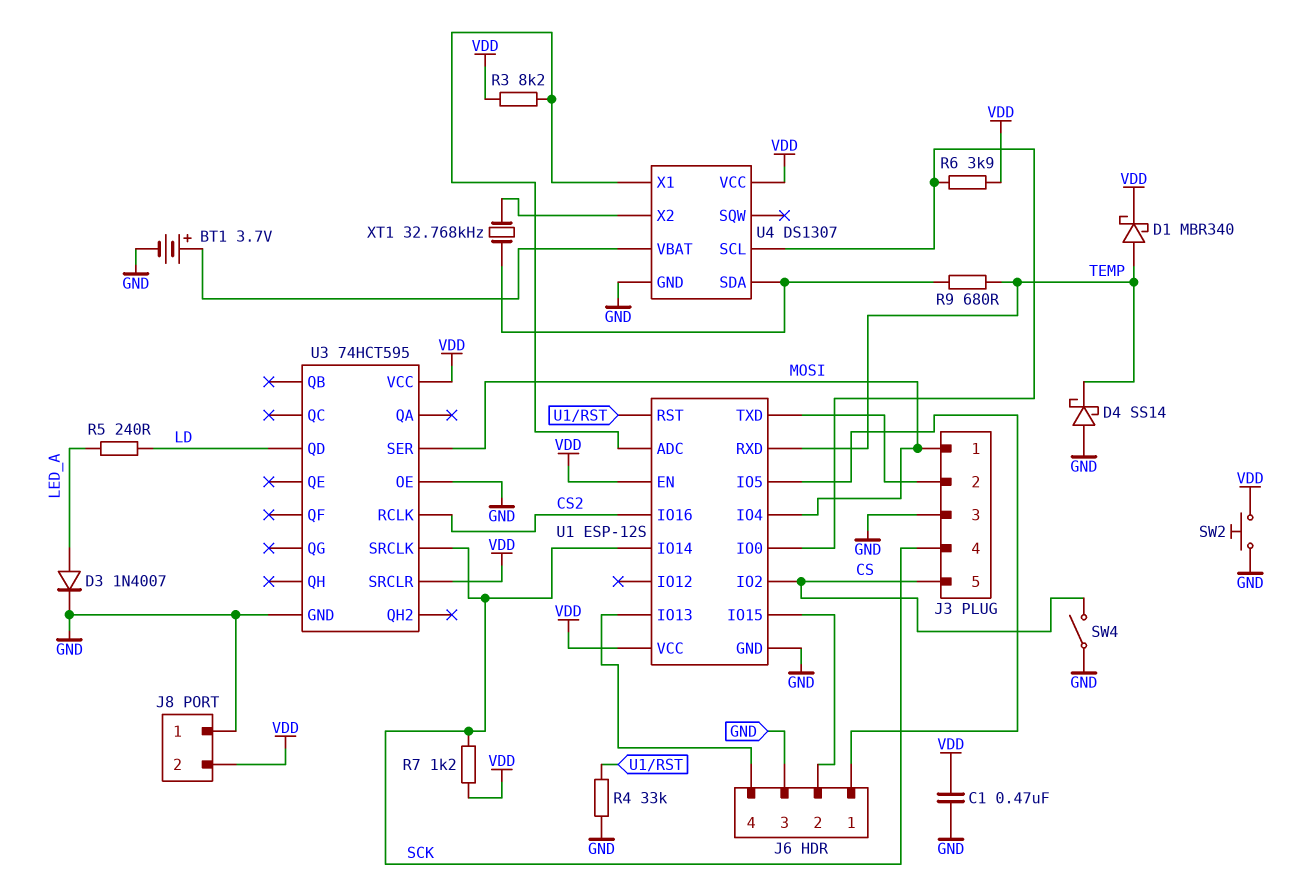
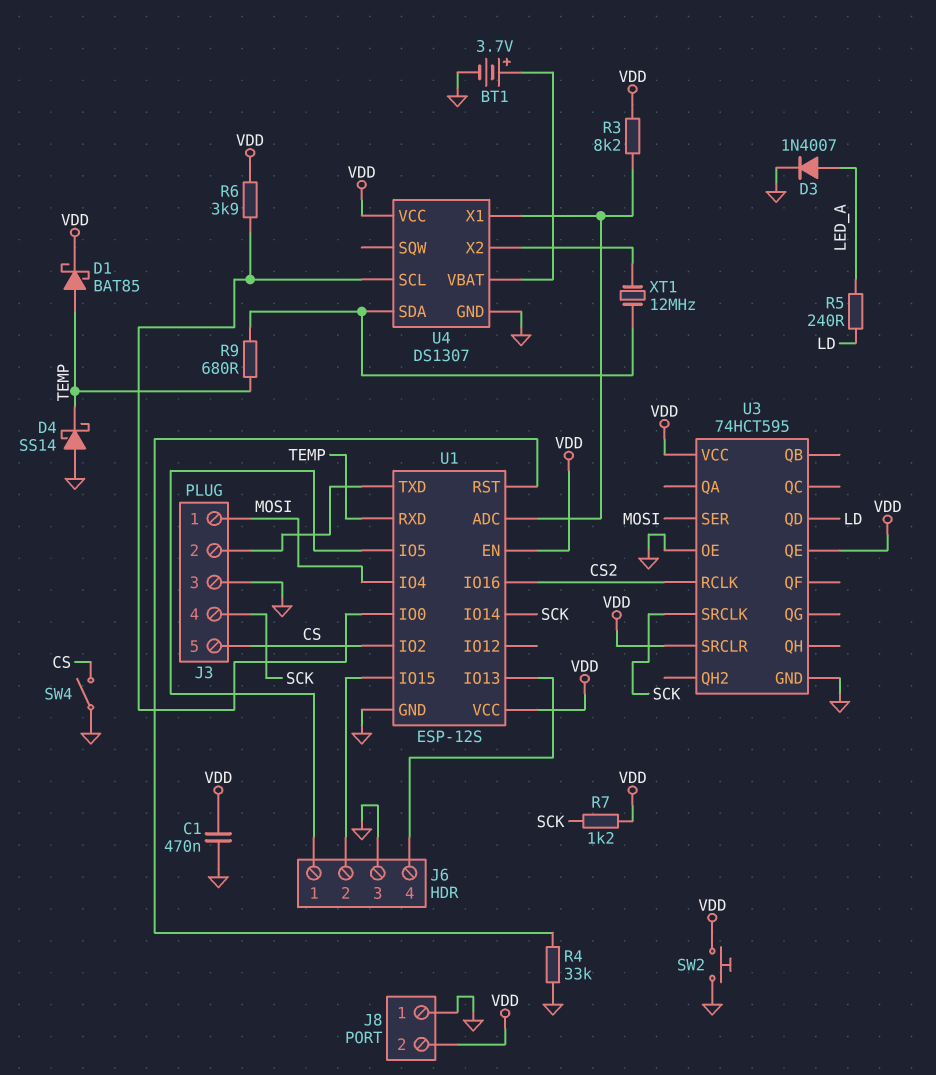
D1: schottky MBR340 (A TEMP, K VDD) -> schottky BAT85 (A TEMP, K VDD)
U3 pin QE: none -> VDD
XT1: 32.768kHz (U4/SDA, U4/X2) -> 12MHz (U4/SDA, U4/X2)

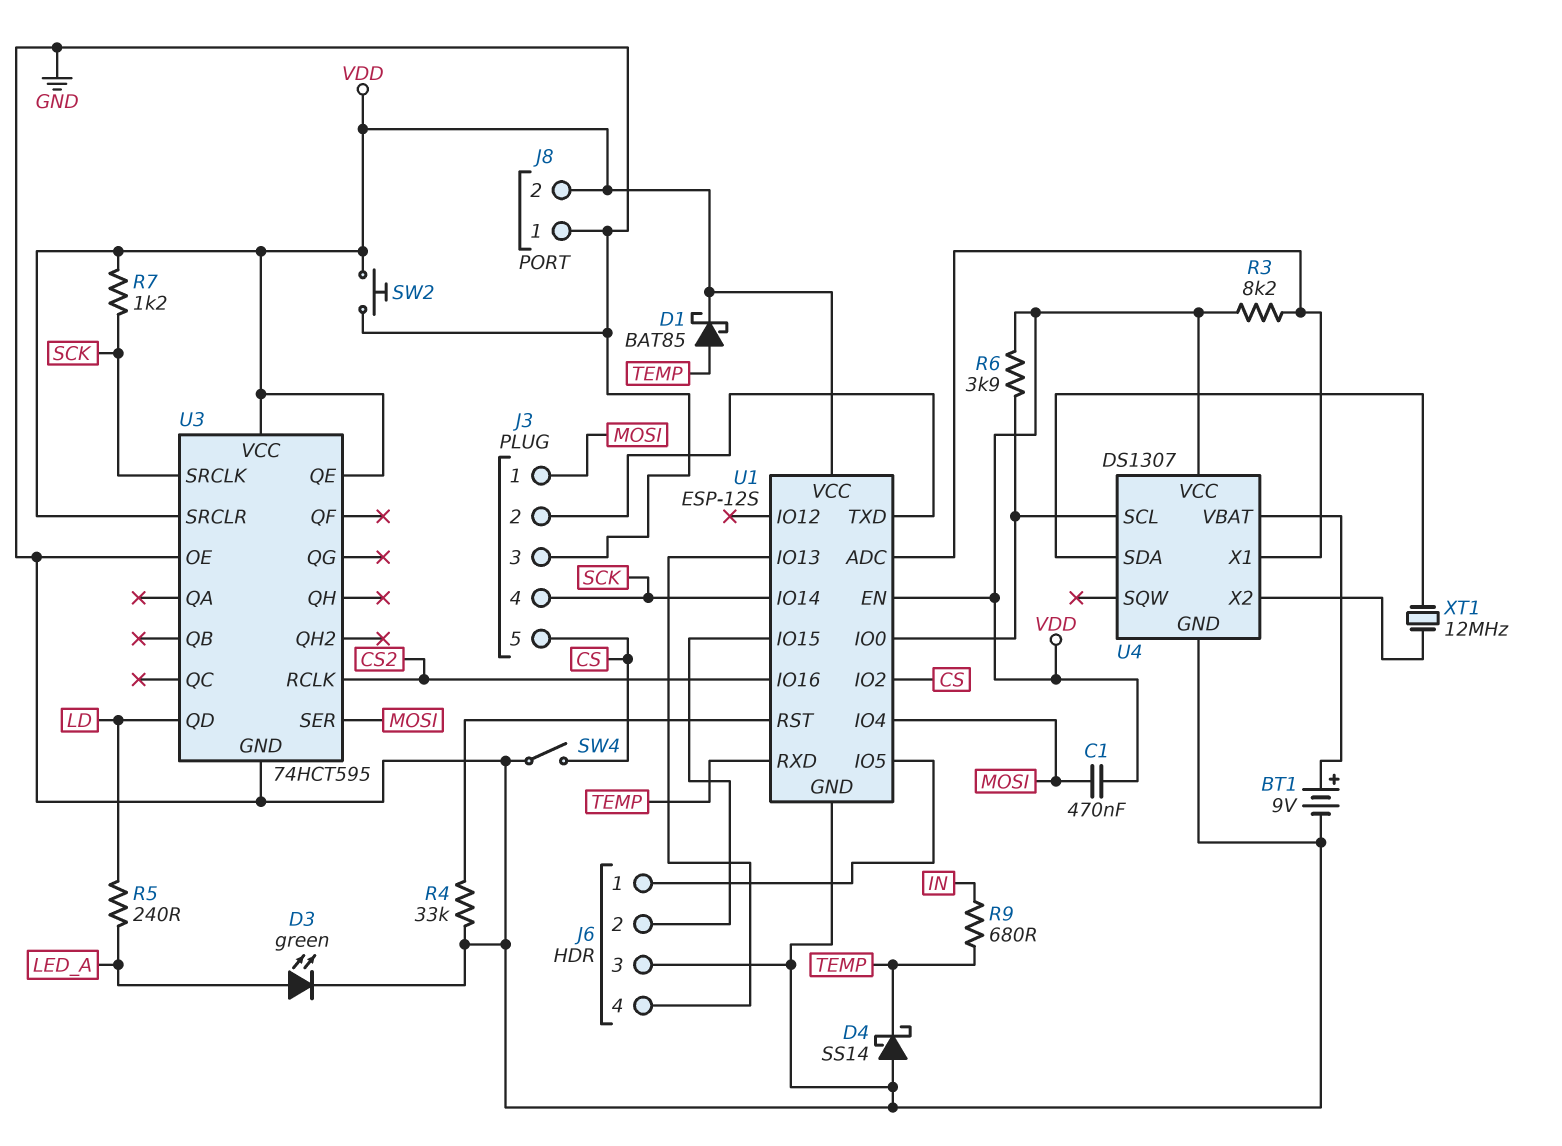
BT1: 3.7V (plus U4/VBAT, minus GND) -> 9V (plus U4/VBAT, minus GND)
C1: 470nF (GND, VDD) -> 470nF (MOSI, VDD)
D3: diode 1N4007 (A LED_A, K GND) -> LED green (A LED_A, K GND)
R9: 680 (TEMP, U4/SDA) -> 680 (IN, TEMP)

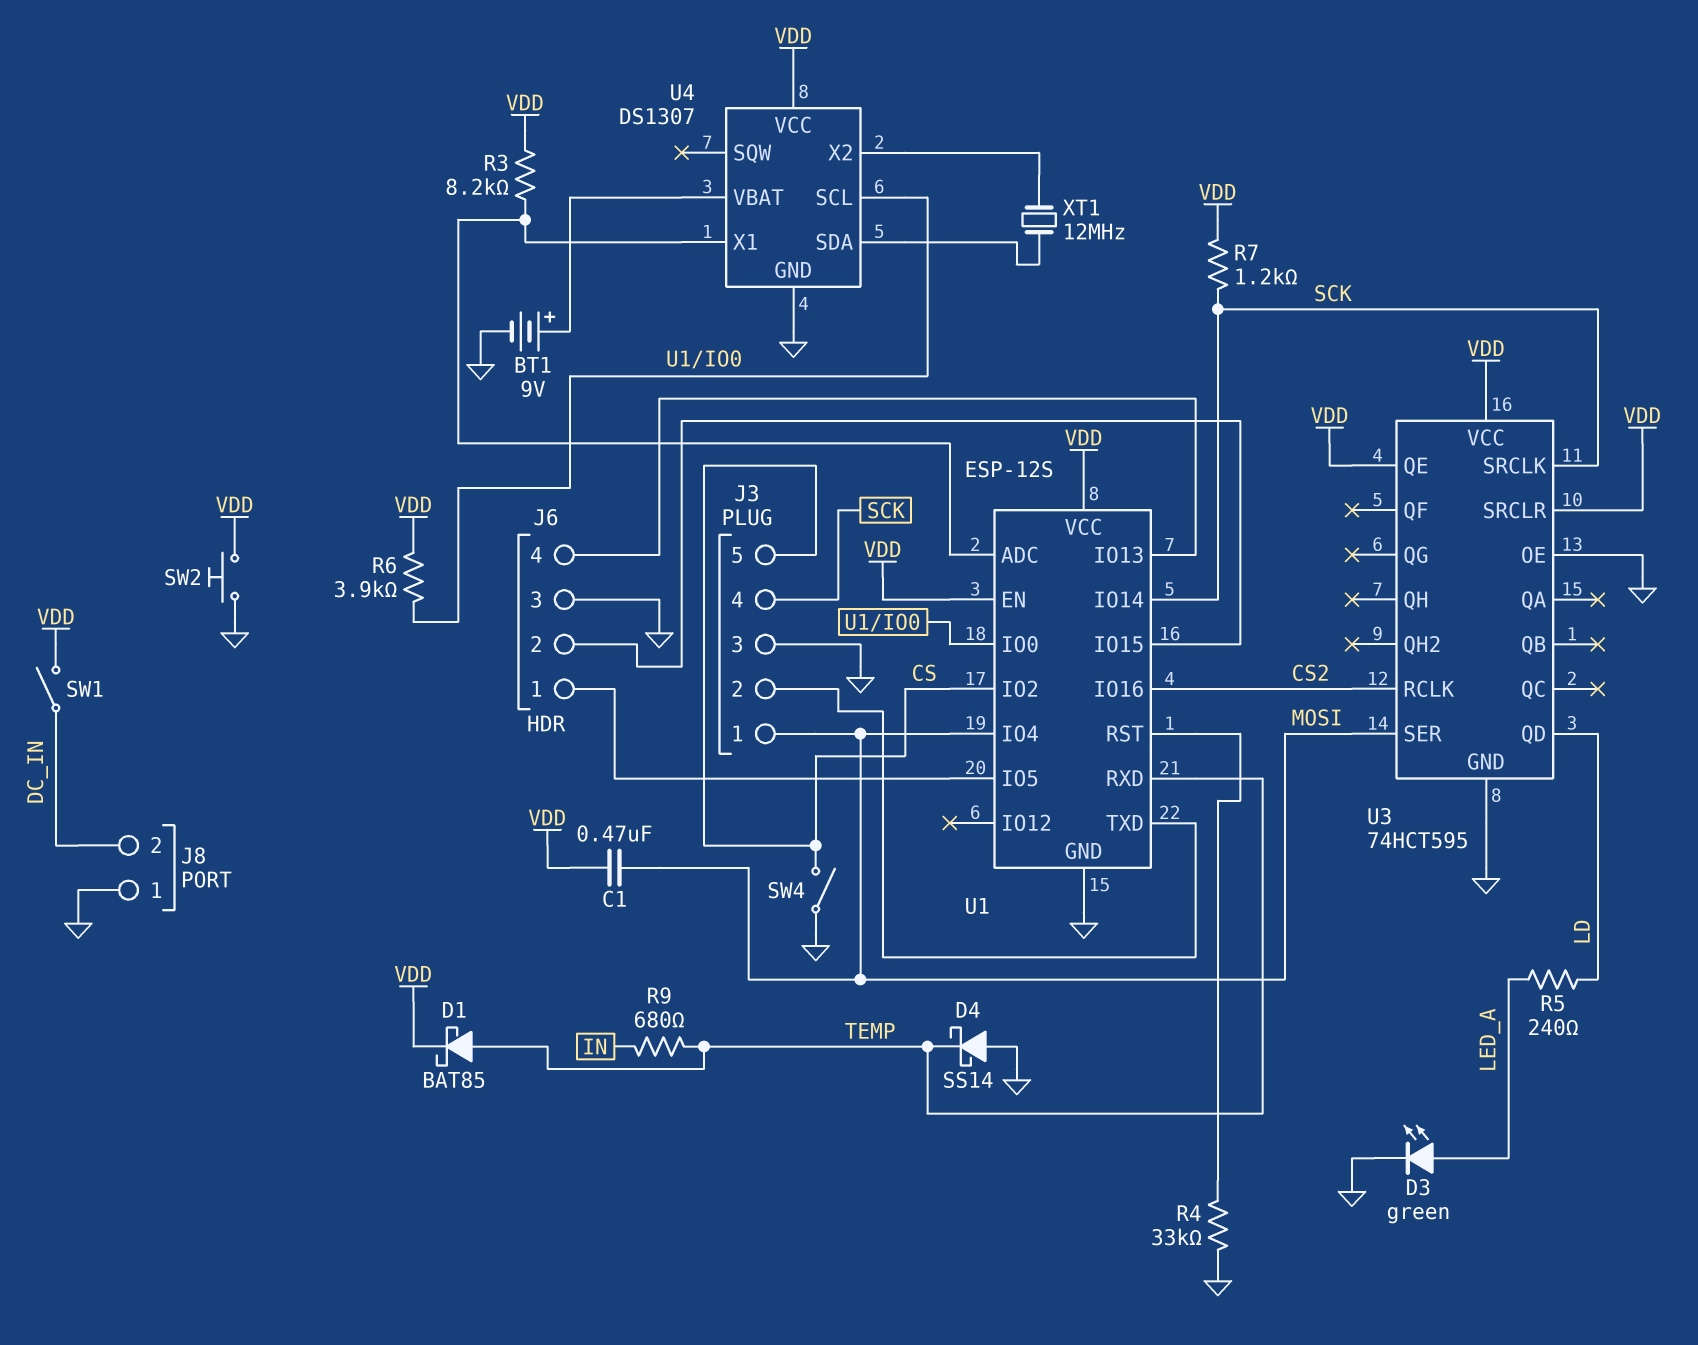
J8 pin 2: VDD -> DC_IN
SW1: none -> switch (DC_IN, VDD)

